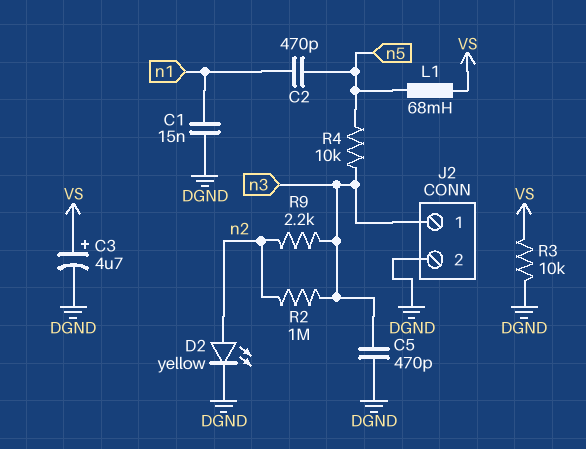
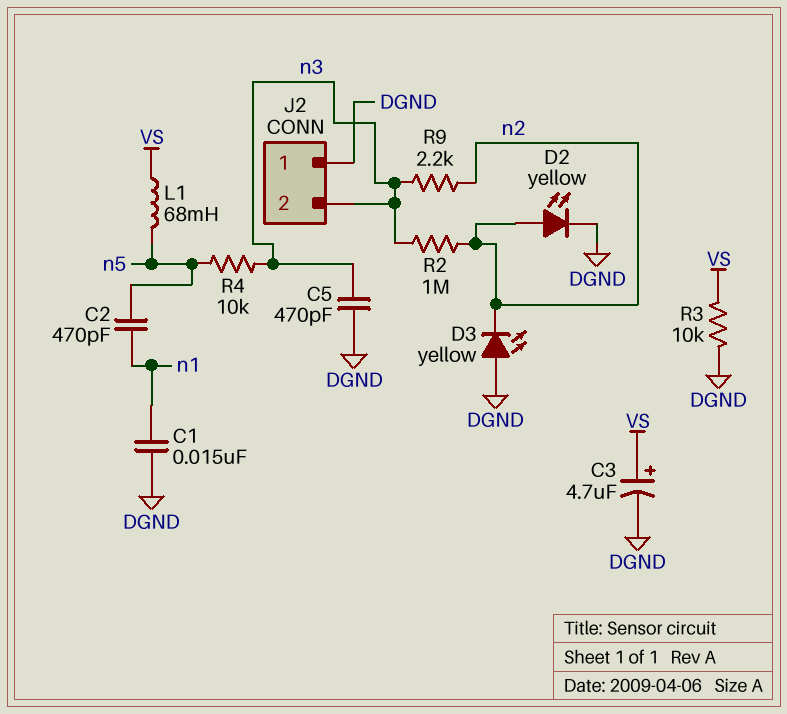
D3: none -> LED yellow (A DGND, K n2)
J2 pin 1: n3 -> DGND
J2 pin 2: DGND -> n3

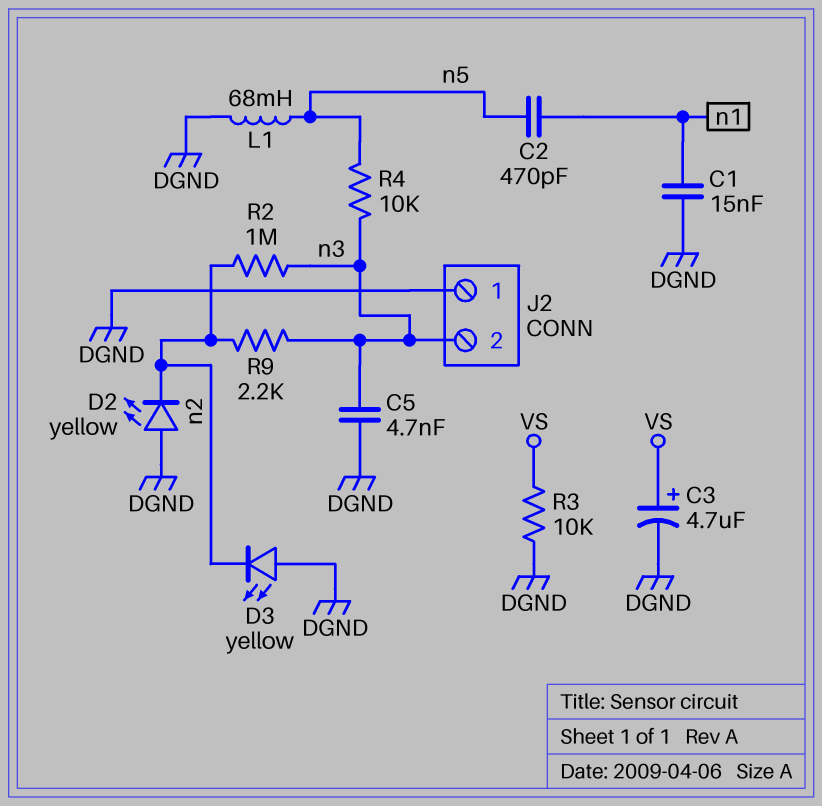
C5: 470pF (DGND, n3) -> 4.7nF (DGND, n3)
D2: LED yellow (A n2, K DGND) -> LED yellow (A DGND, K n2)
L1: 68mH (VS, n5) -> 68mH (DGND, n5)

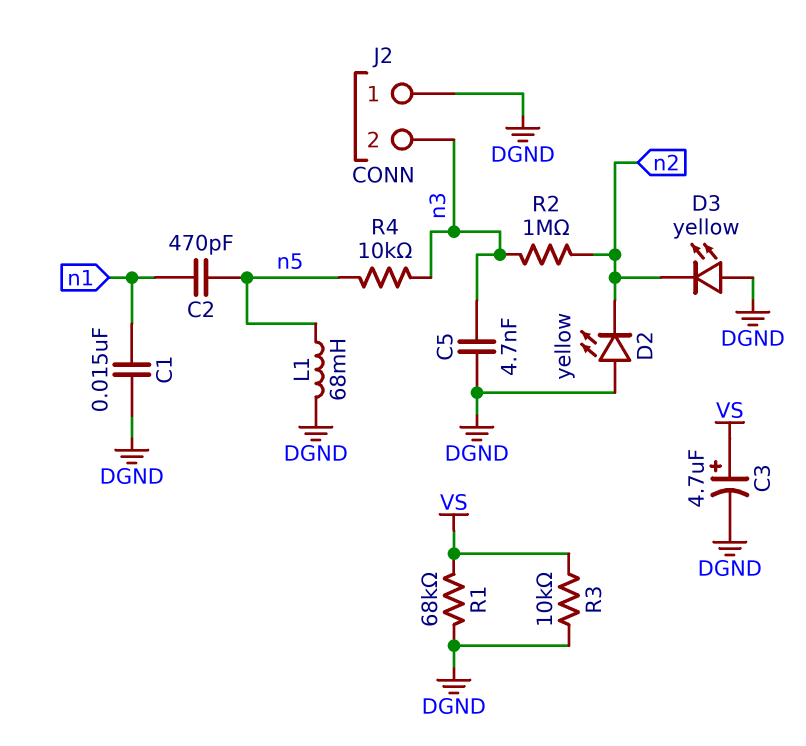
R1: none -> 68k (DGND, VS)
R9: 2.2k (n2, n3) -> none

